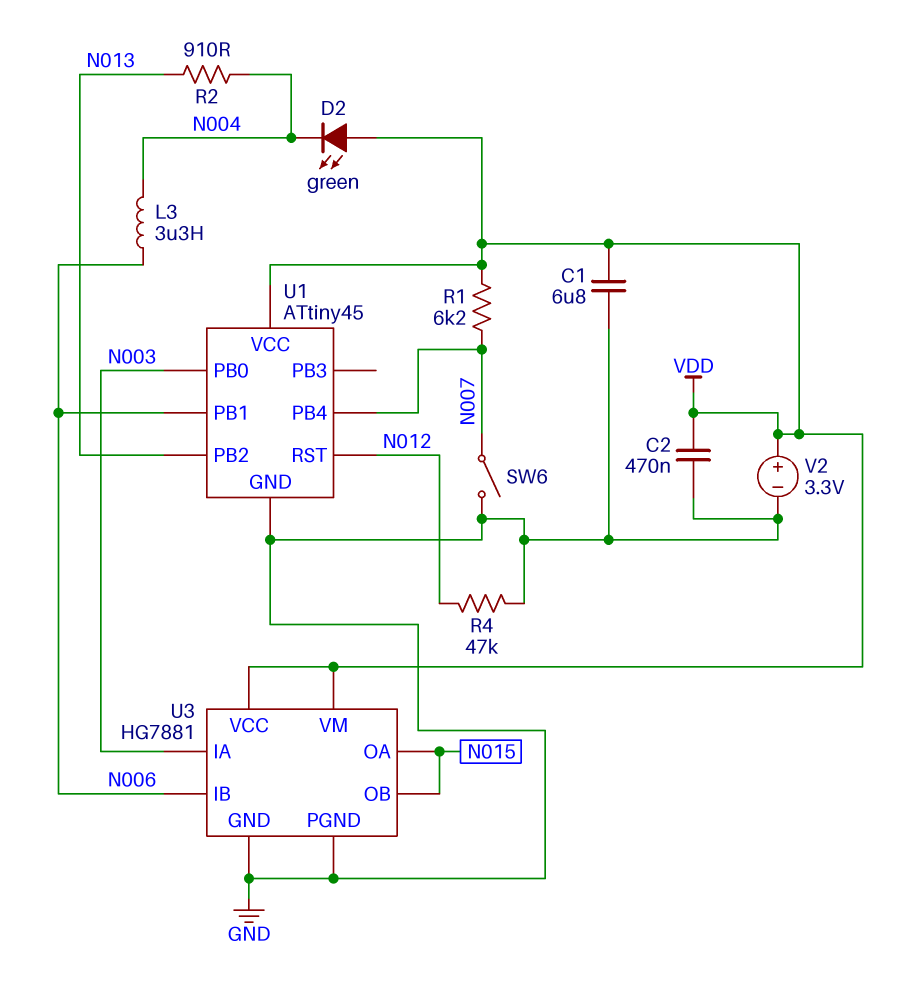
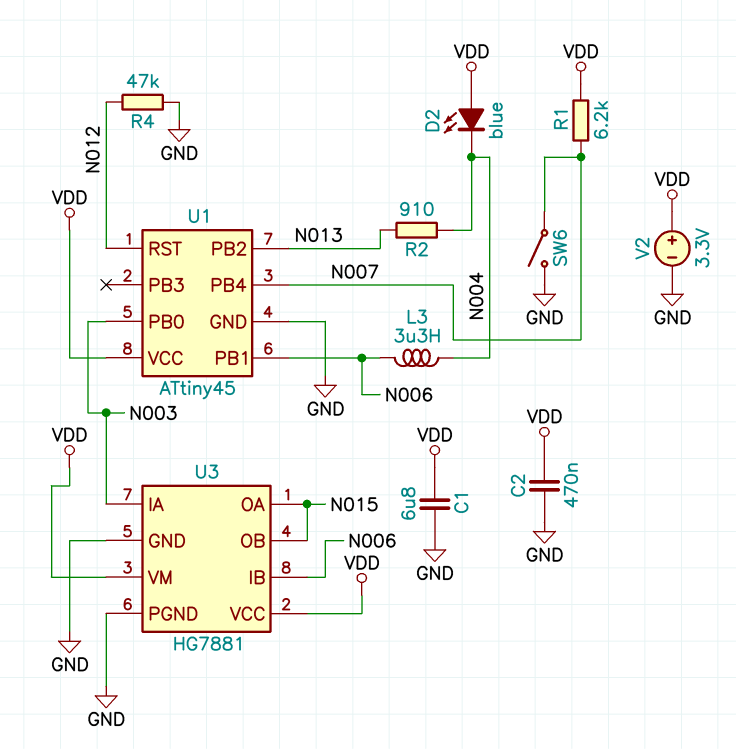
D2: LED green (A VDD, K N004) -> LED blue (A VDD, K N004)

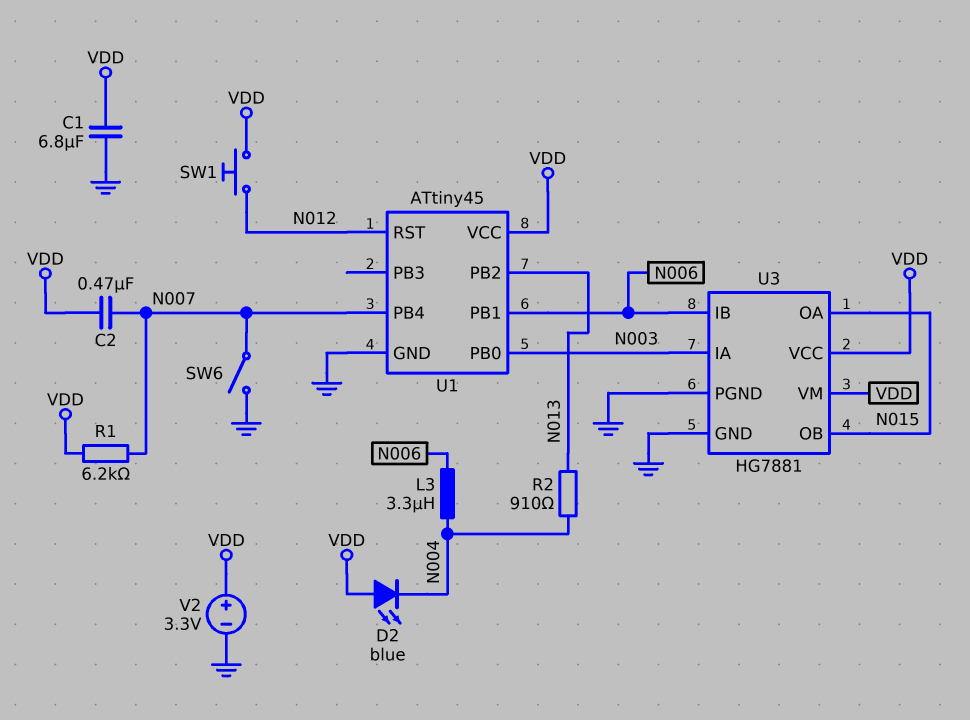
C2: 470nF (GND, VDD) -> 470nF (N007, VDD)
R4: 47k (GND, N012) -> none
SW1: none -> button (N012, VDD)

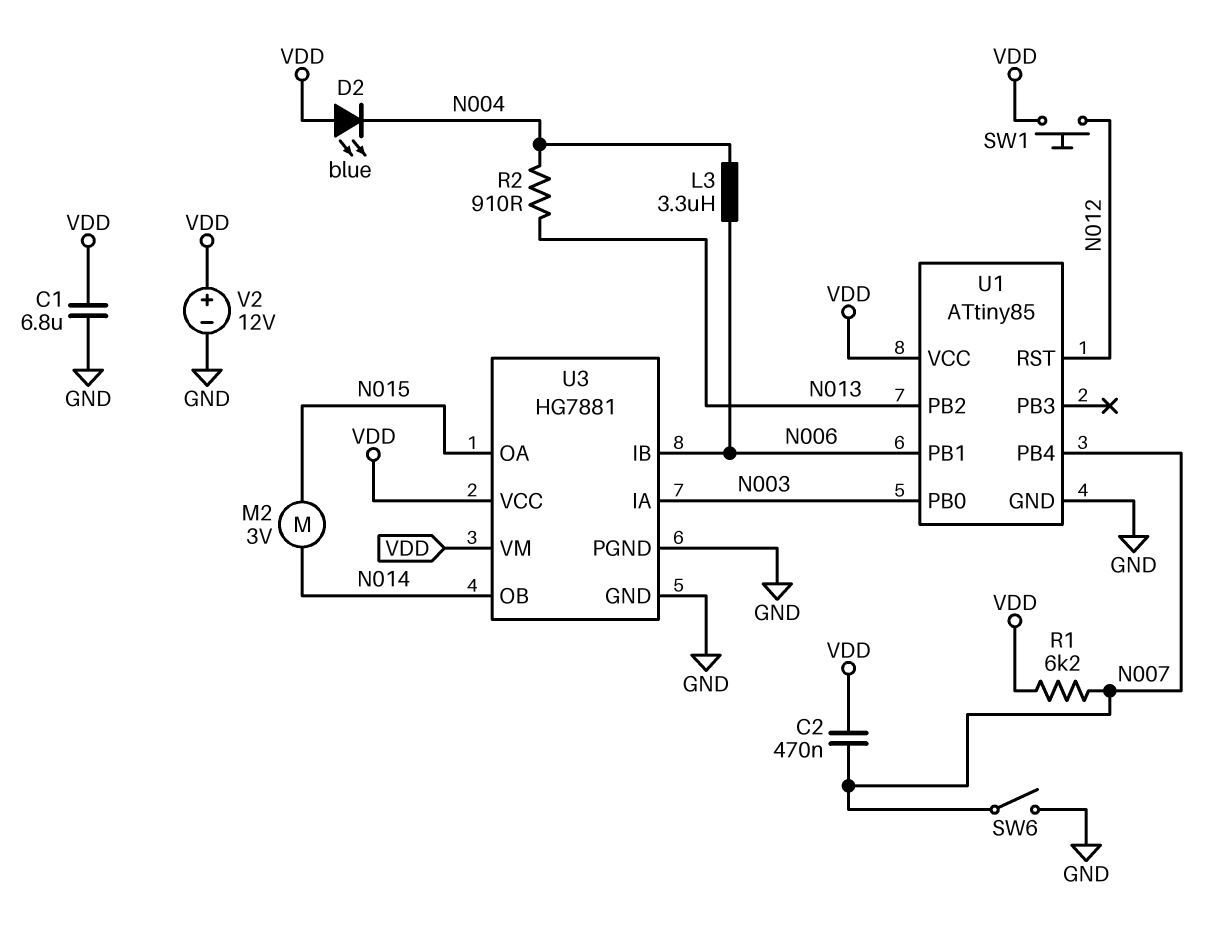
M2: none -> motor 3V (N014, N015)
U1: ATtiny45 -> ATtiny85
U3 pin OB: N015 -> N014
V2: 3.3V (plus VDD, minus GND) -> 12V (plus VDD, minus GND)

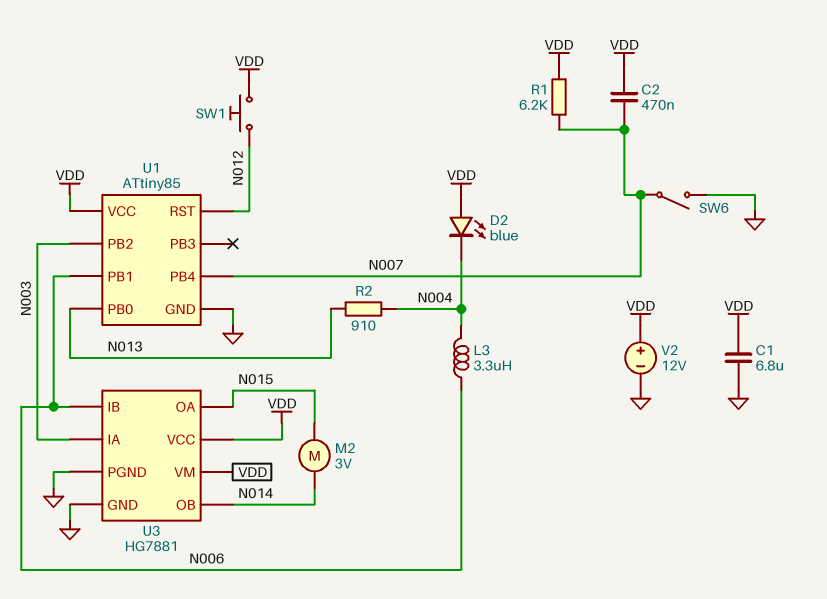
U1 pin PB0: N003 -> N013
U1 pin PB2: N013 -> N003

